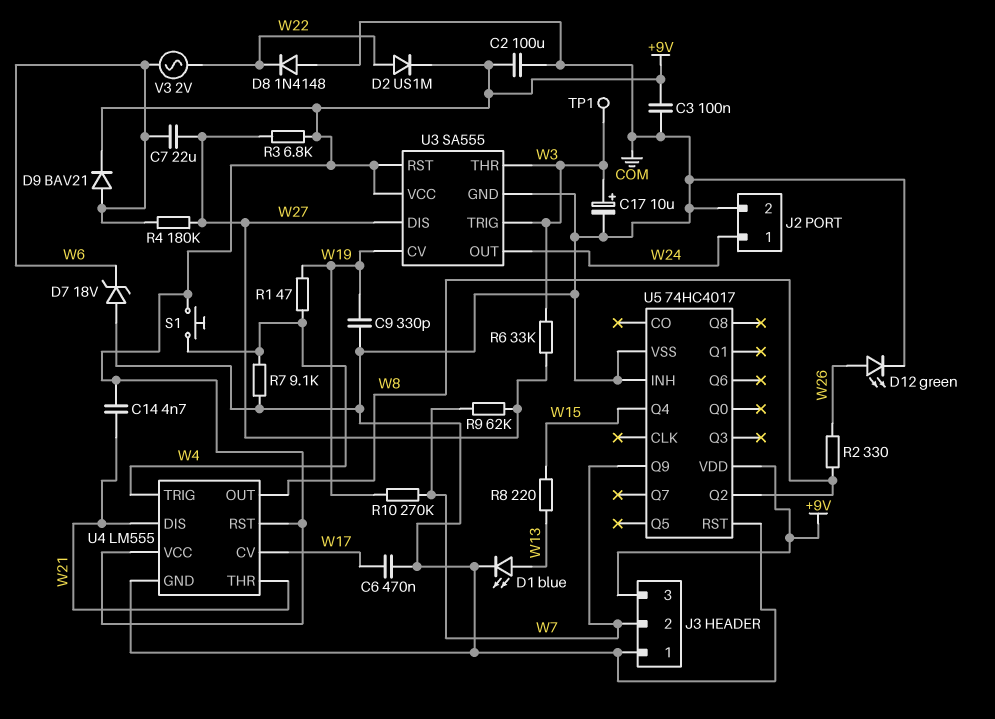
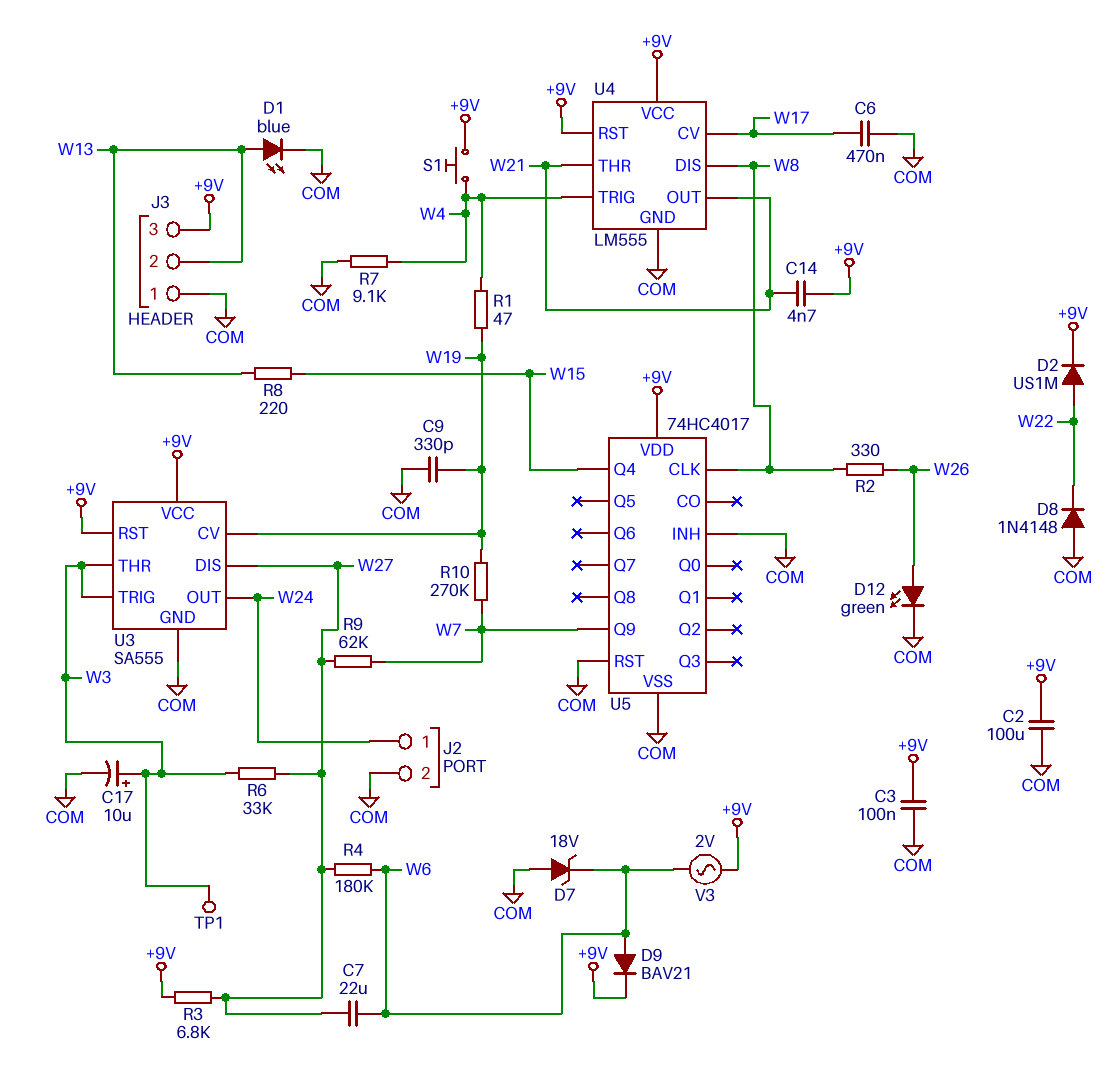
J3 pin 2: W7 -> W13
U4 pin DIS: W21 -> W8
U4 pin OUT: W8 -> W21
U5 pin CLK: none -> W8
U5 pin Q2: W8 -> none
V3: AC 2V (W6, W22) -> AC 2V (+9V, W6)

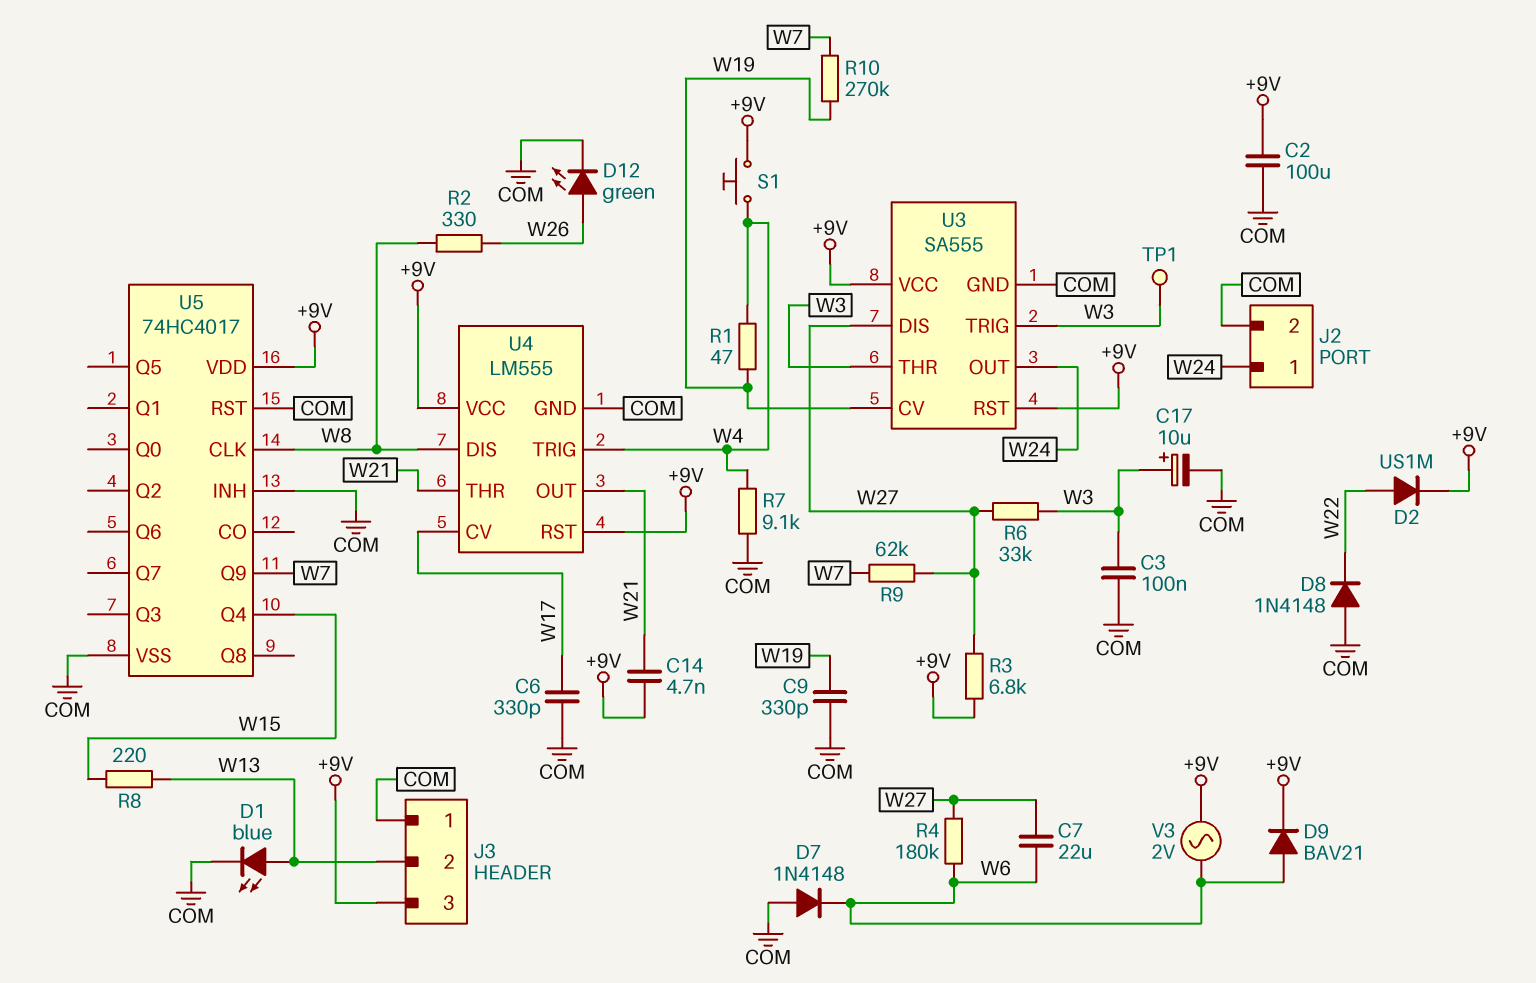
C3: 100nF (+9V, COM) -> 100nF (COM, W3)
C6: 470nF (COM, W17) -> 330pF (COM, W17)
D7: zener 18V (A COM, K W6) -> diode 1N4148 (A COM, K W6)

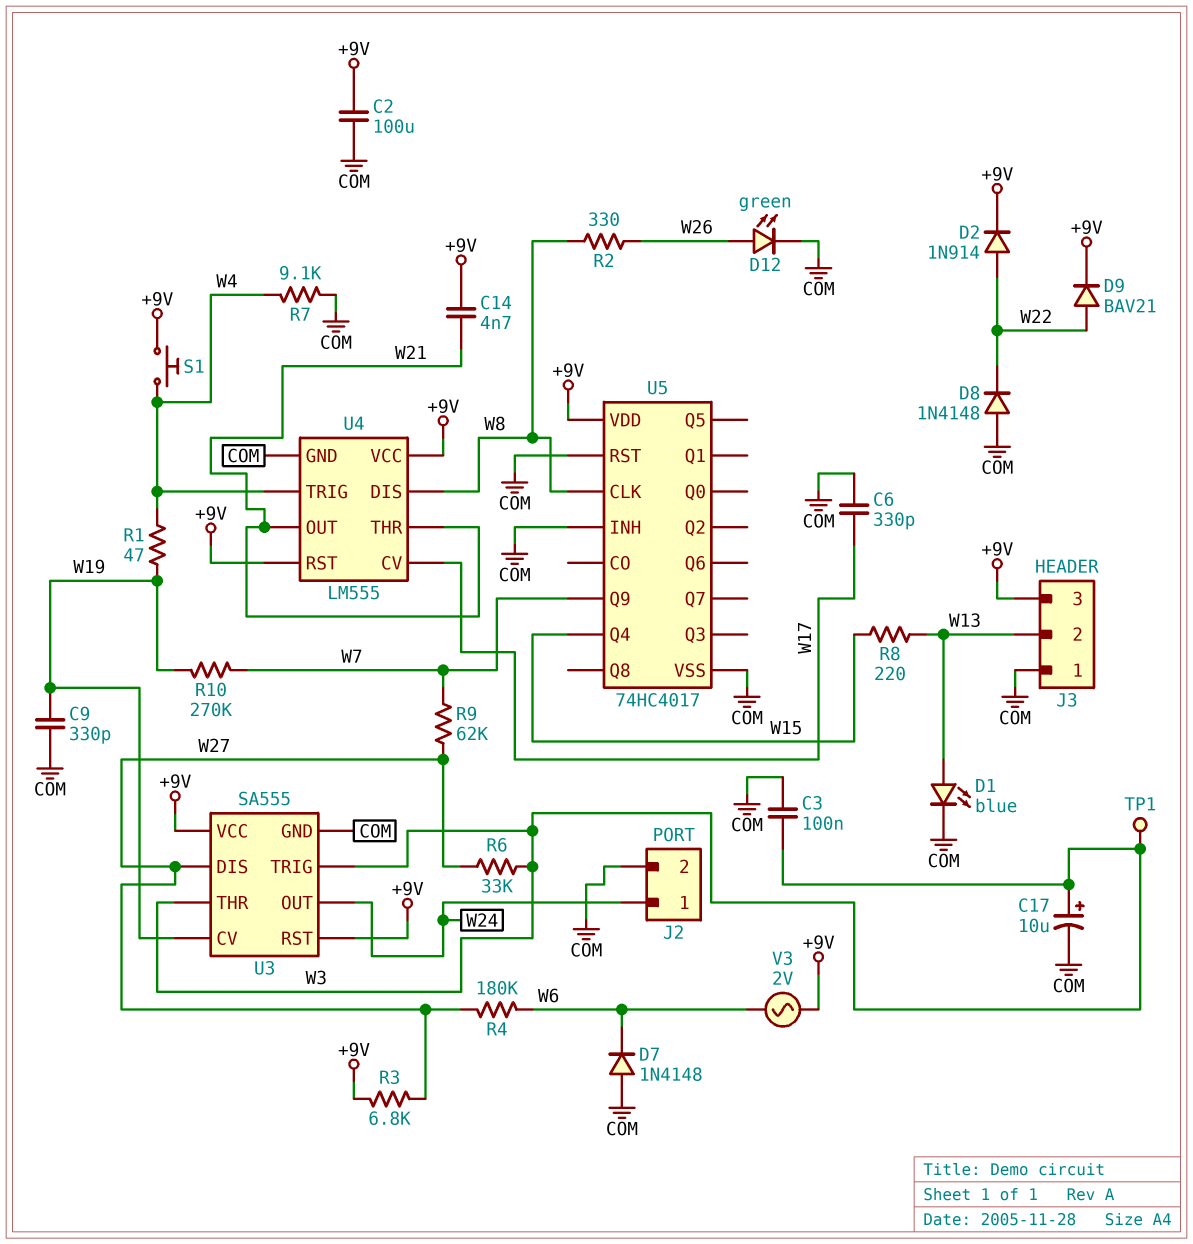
C7: 22uF (W6, W27) -> none
D2: diode US1M (A W22, K +9V) -> diode 1N914 (A W22, K +9V)
D9: diode BAV21 (A W6, K +9V) -> diode BAV21 (A W22, K +9V)

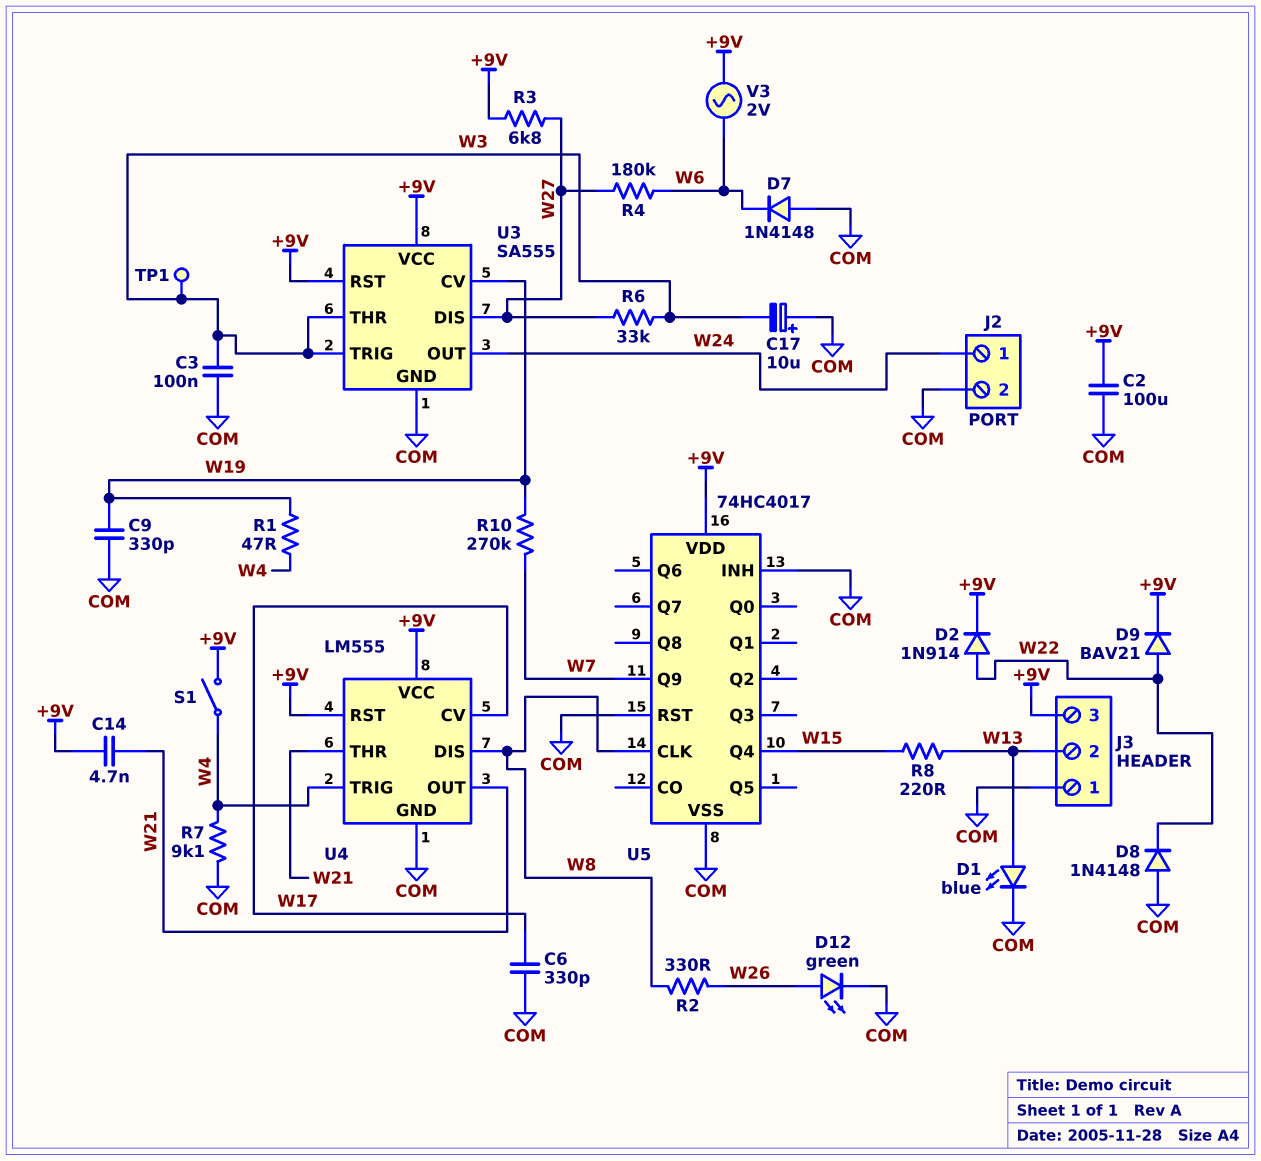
C17: 10uF (plus W3, minus COM) -> 10uF (plus COM, minus W3)
R9: 62k (W7, W27) -> none
S1: button (+9V, W4) -> switch (+9V, W4)

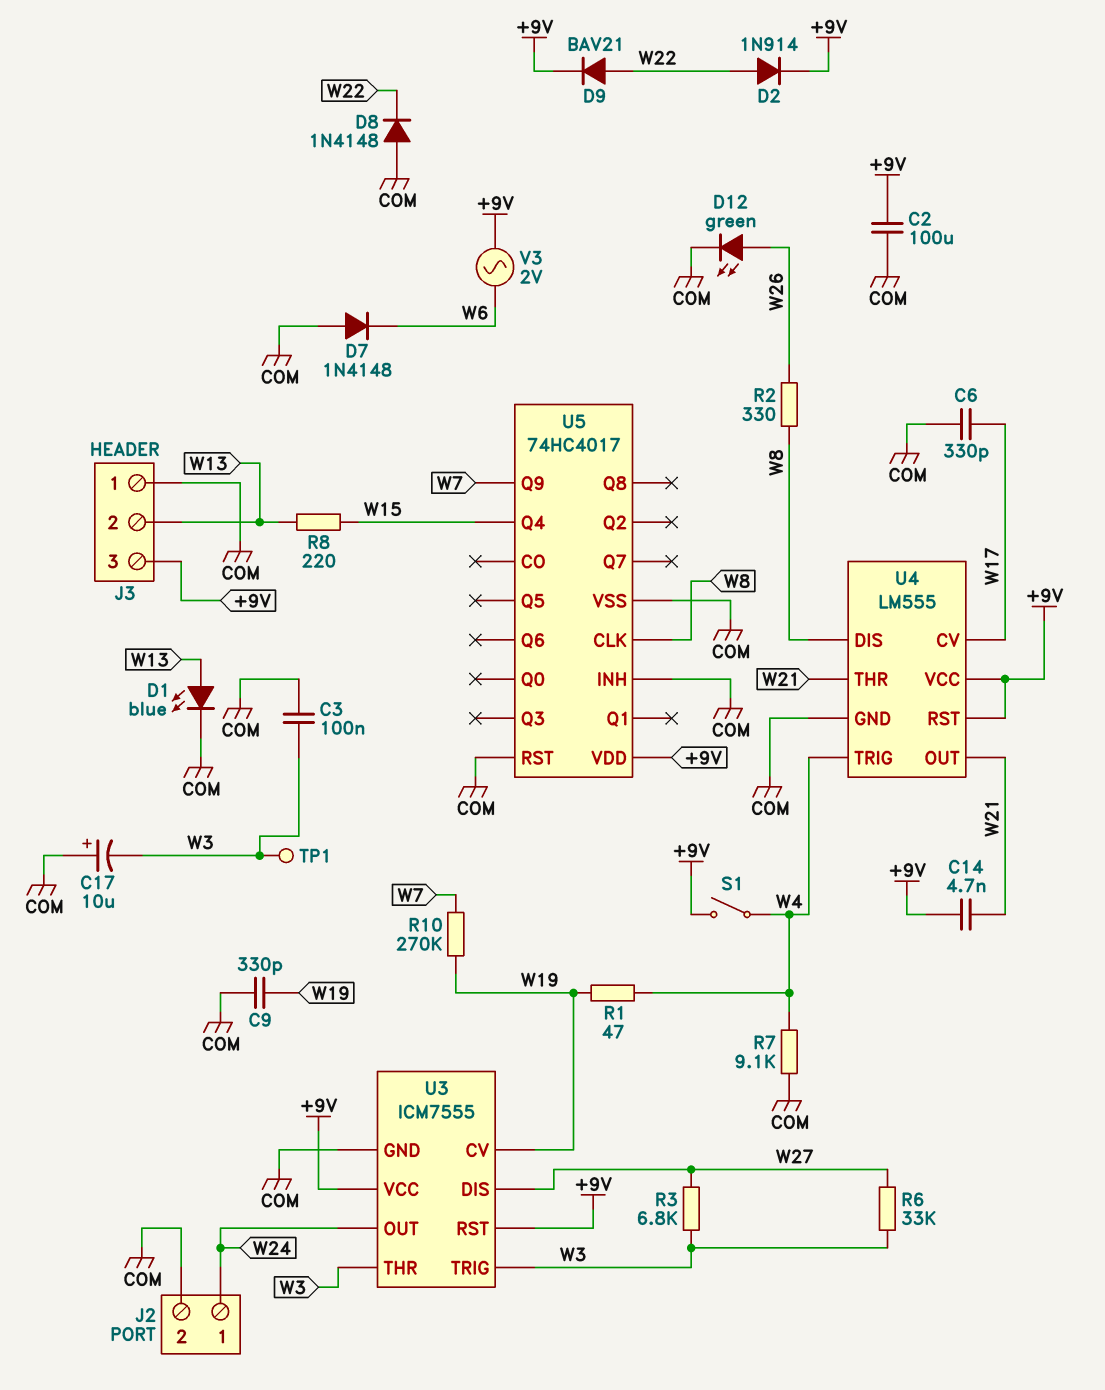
R3: 6.8k (+9V, W27) -> 6.8k (W3, W27)
R4: 180k (W6, W27) -> none
U3: SA555 -> ICM7555

